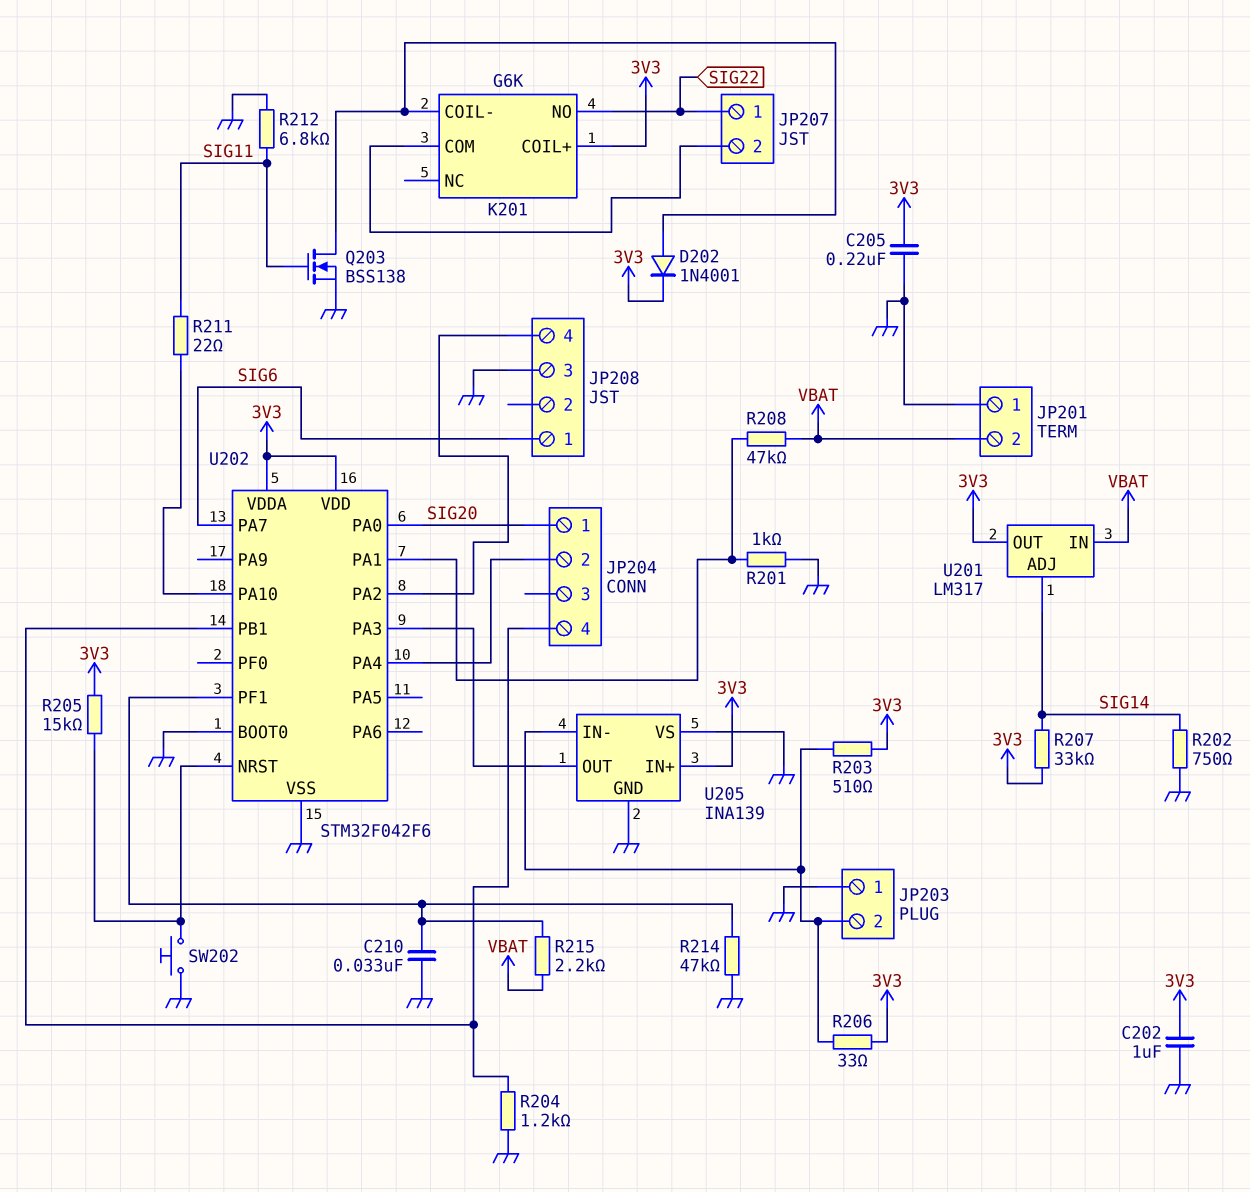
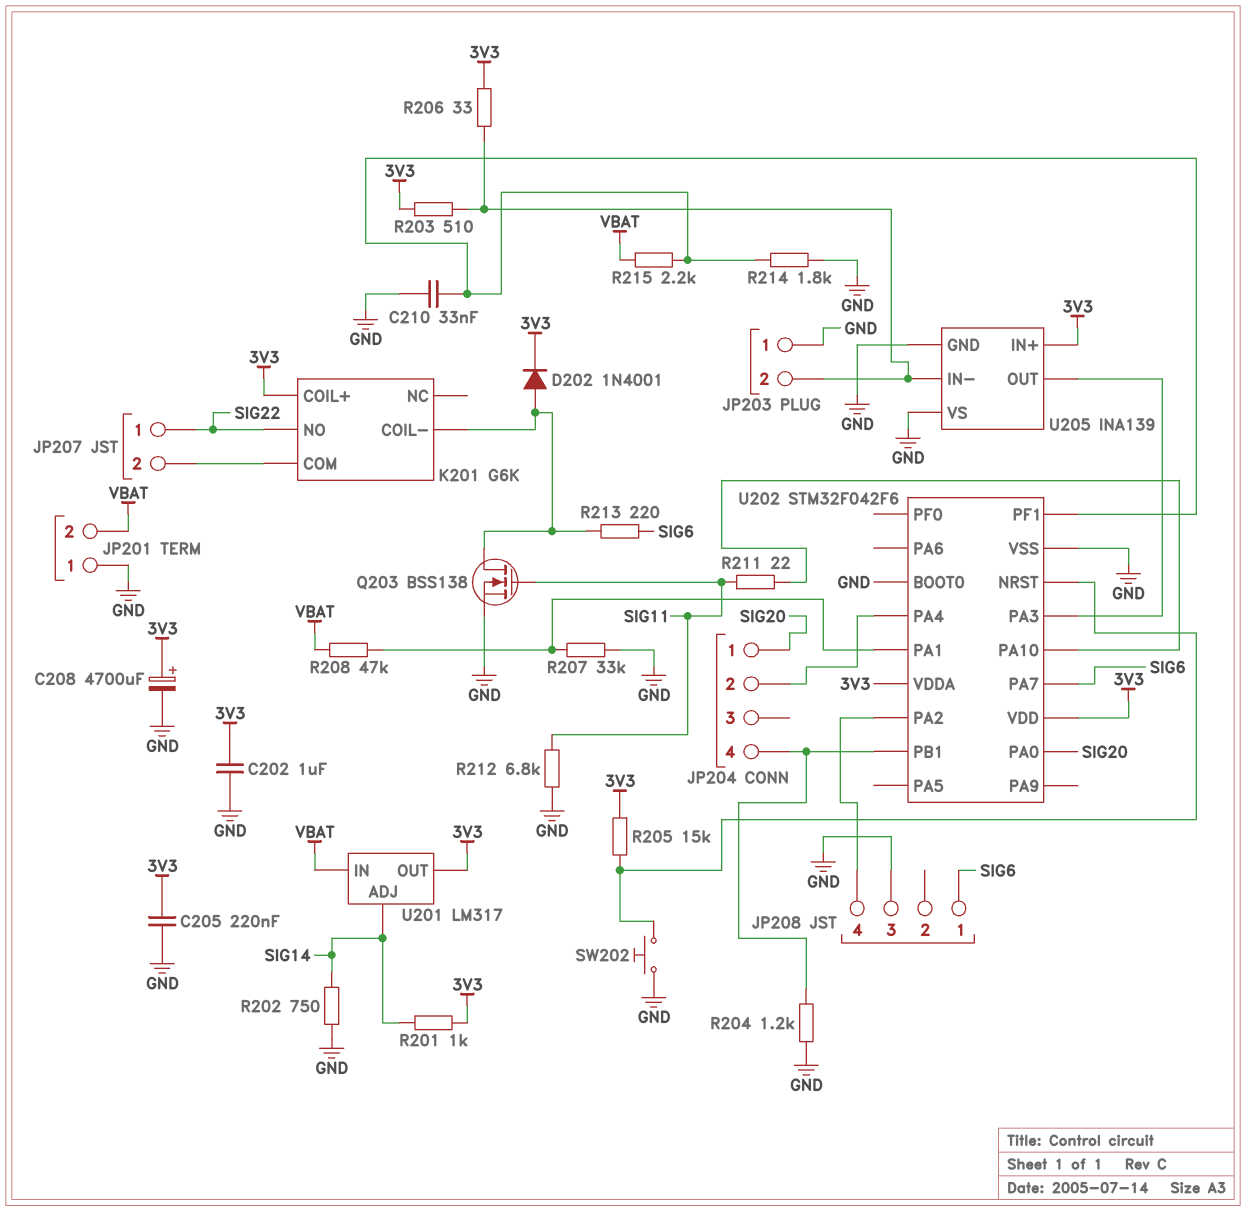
C208: none -> 4700uF (plus 3V3, minus GND)
R201: 1k (GND, U202/PA1) -> 1k (3V3, SIG14)
R207: 33k (3V3, SIG14) -> 33k (GND, U202/PA1)
R213: none -> 220 (K201/COIL-, SIG6)
R214: 47k (GND, U202/PF1) -> 1.8k (GND, U202/PF1)

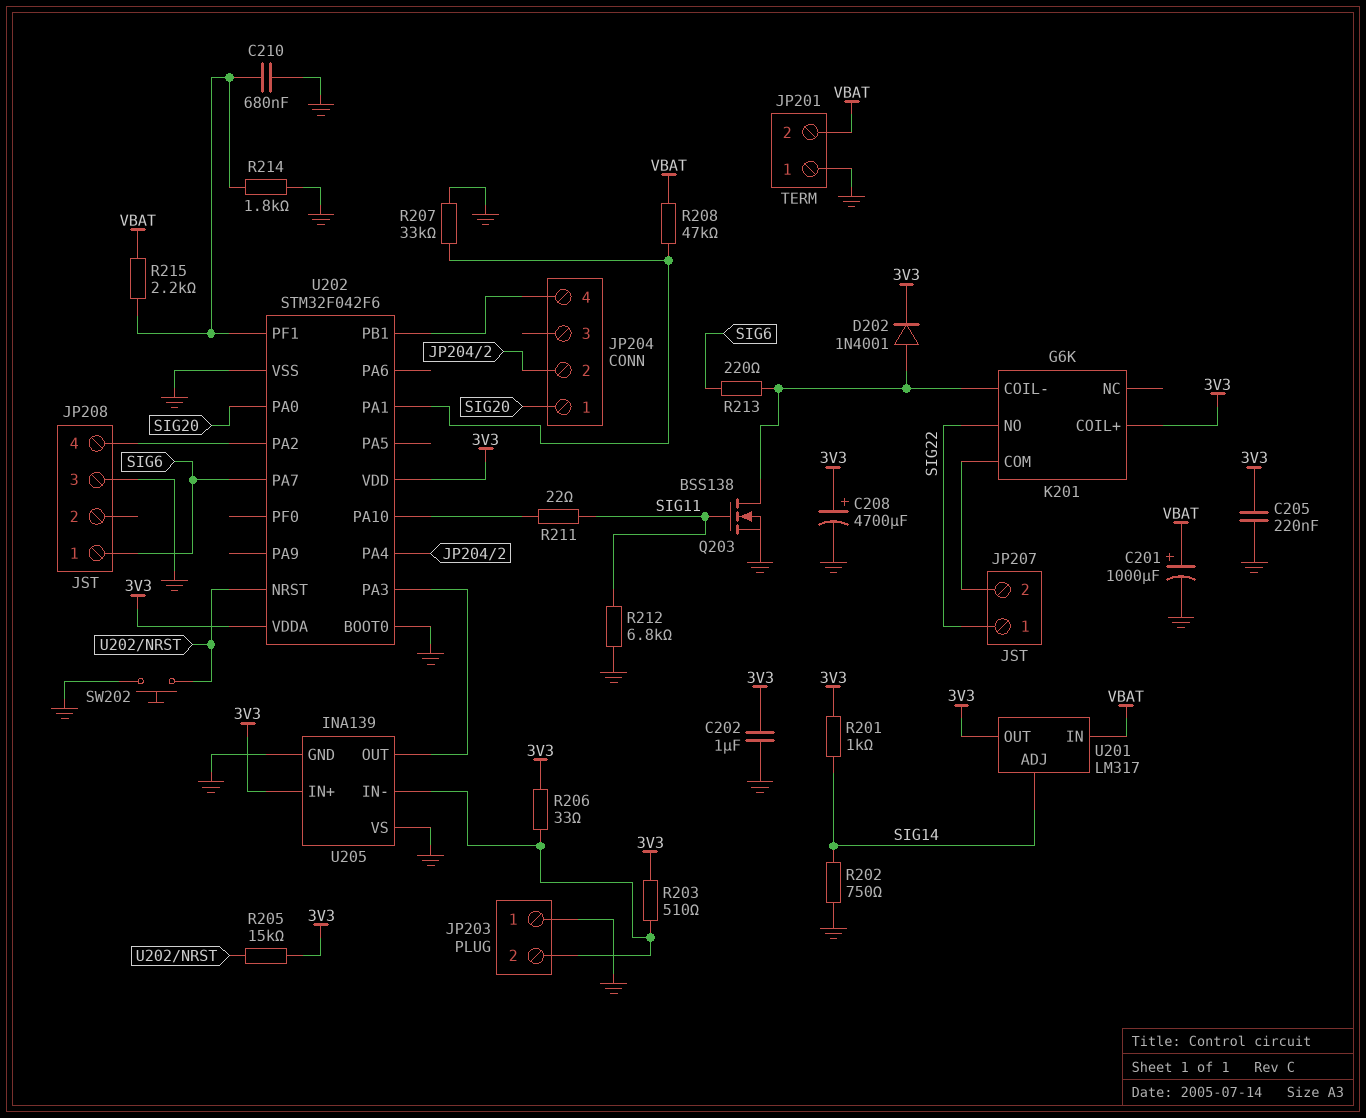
C201: none -> 1000uF (plus VBAT, minus GND)
C210: 33nF (GND, U202/PF1) -> 680nF (GND, U202/PF1)
R204: 1.2k (GND, JP204/4) -> none

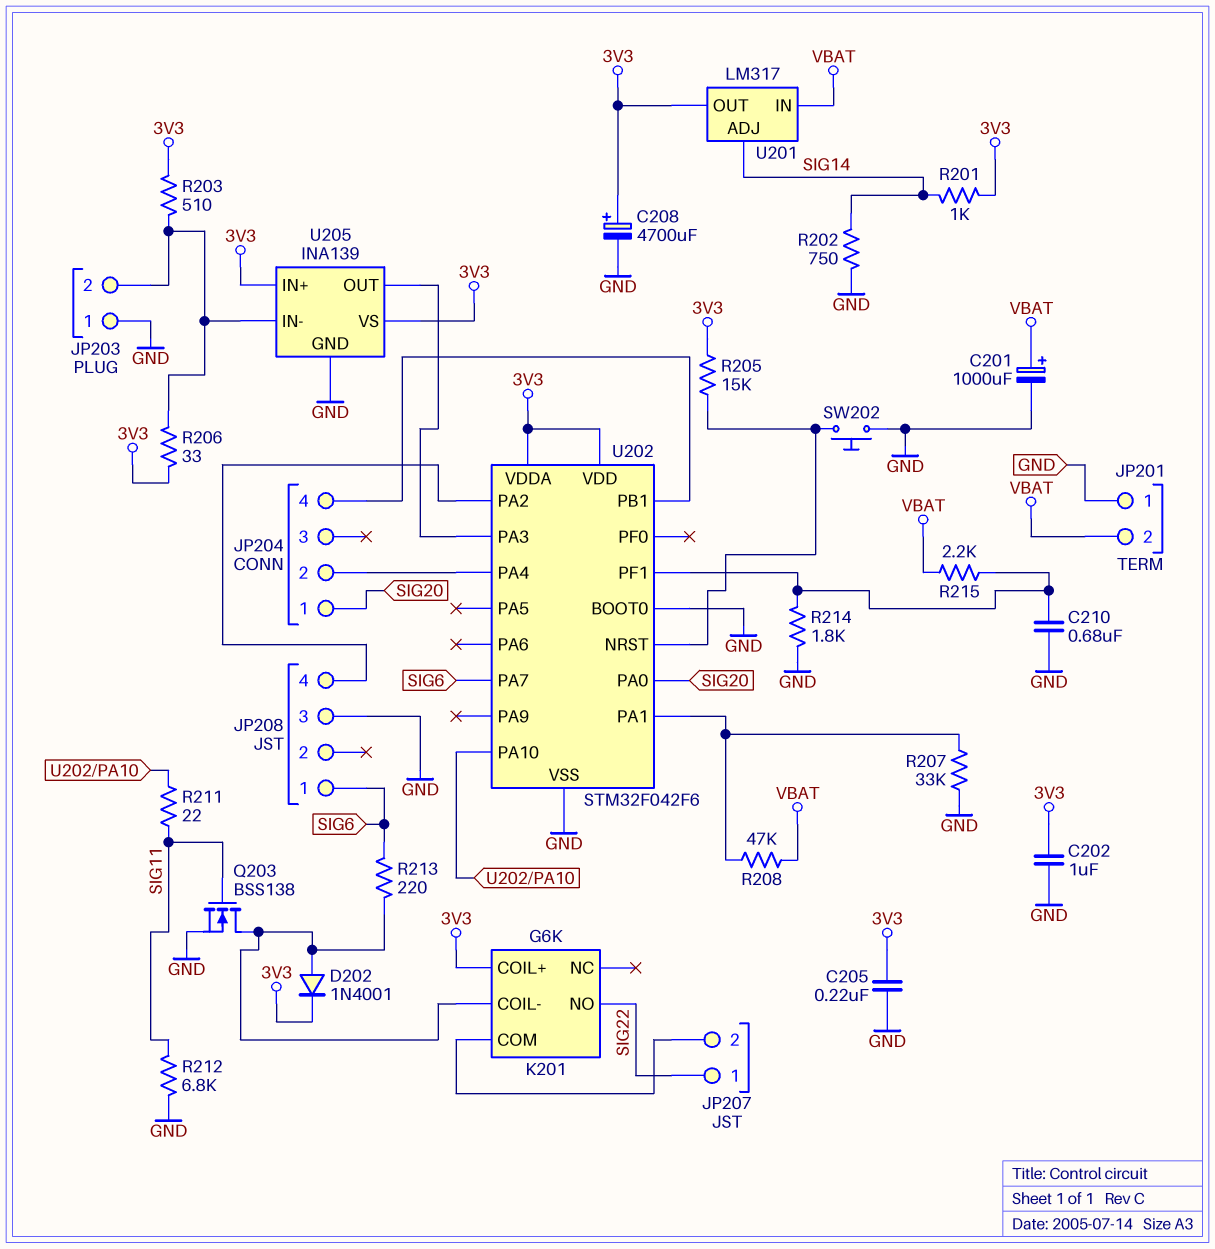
U205 pin VS: GND -> 3V3

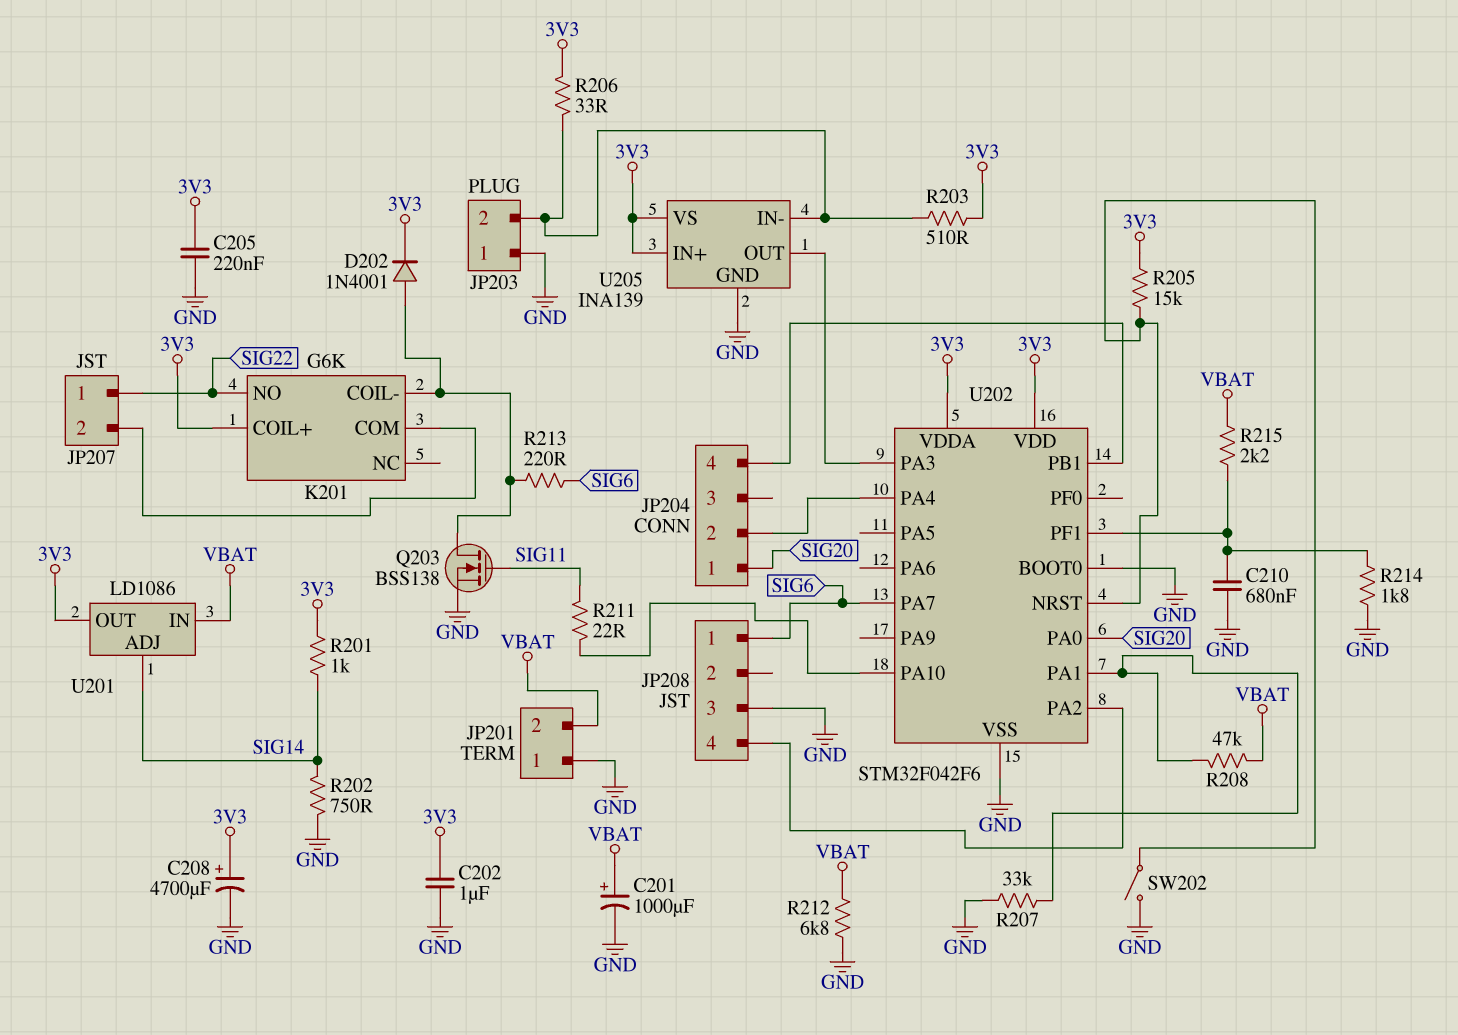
R212: 6.8k (GND, SIG11) -> 6.8k (GND, VBAT)
SW202: button (GND, U202/NRST) -> switch (GND, U202/NRST)
U201: LM317 -> LD1086

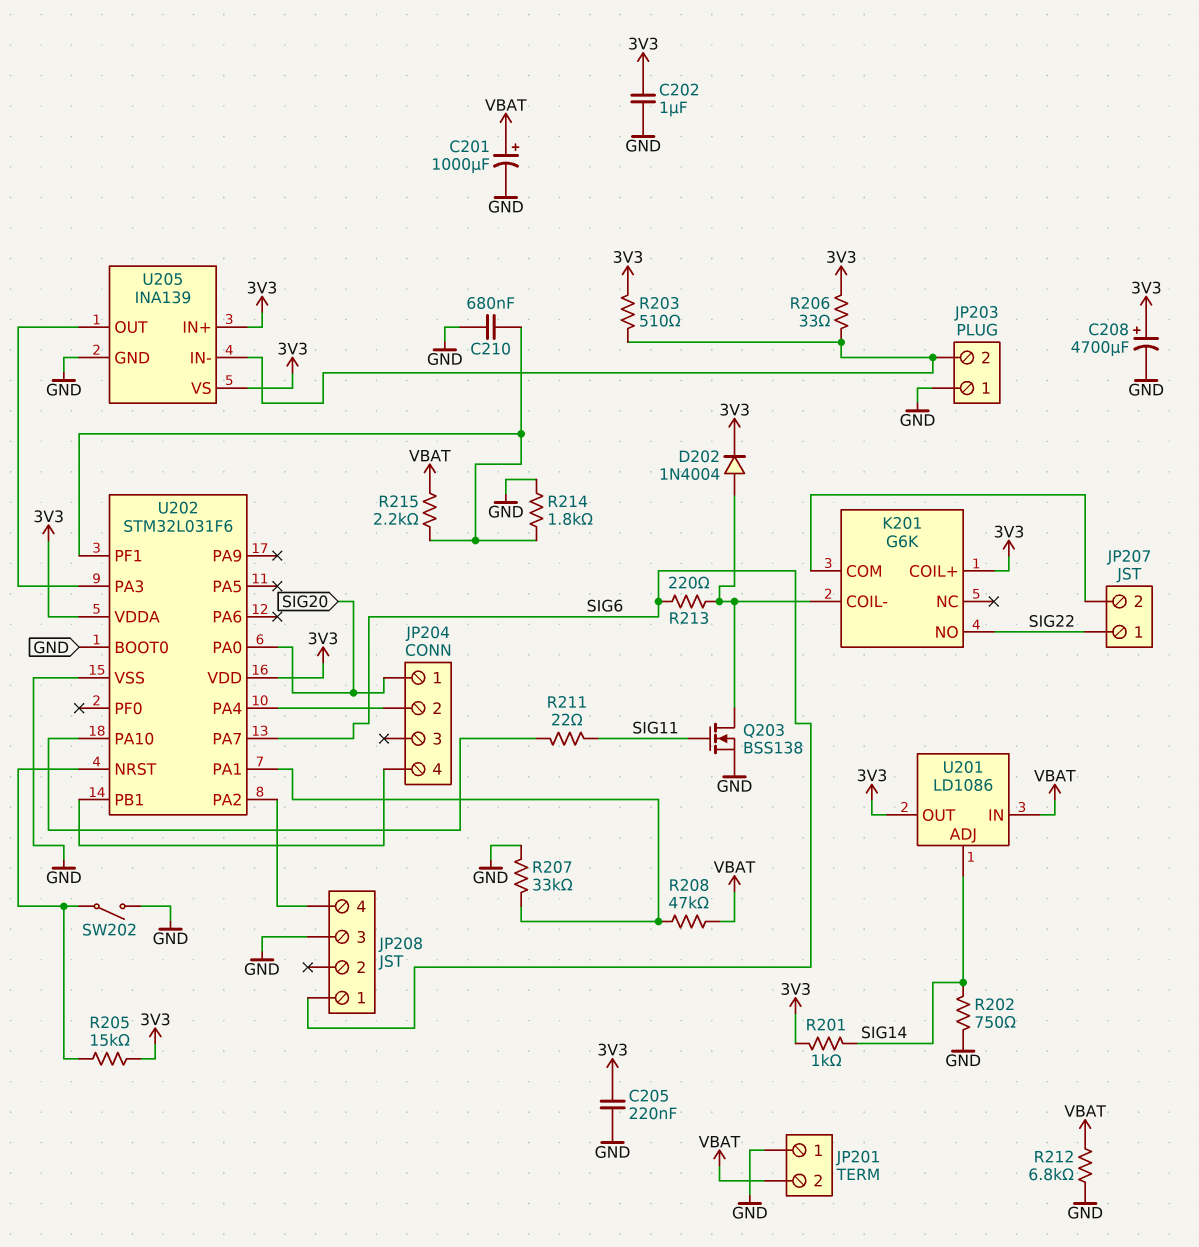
D202: diode 1N4001 (A K201/COIL-, K 3V3) -> diode 1N4004 (A K201/COIL-, K 3V3)
U202: STM32F042F6 -> STM32L031F6

